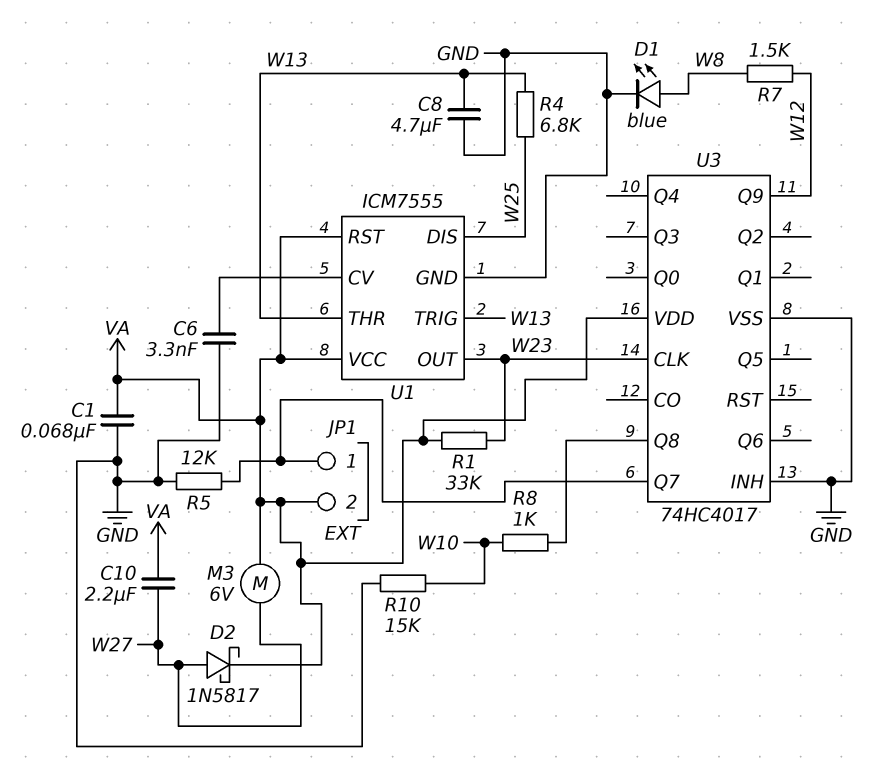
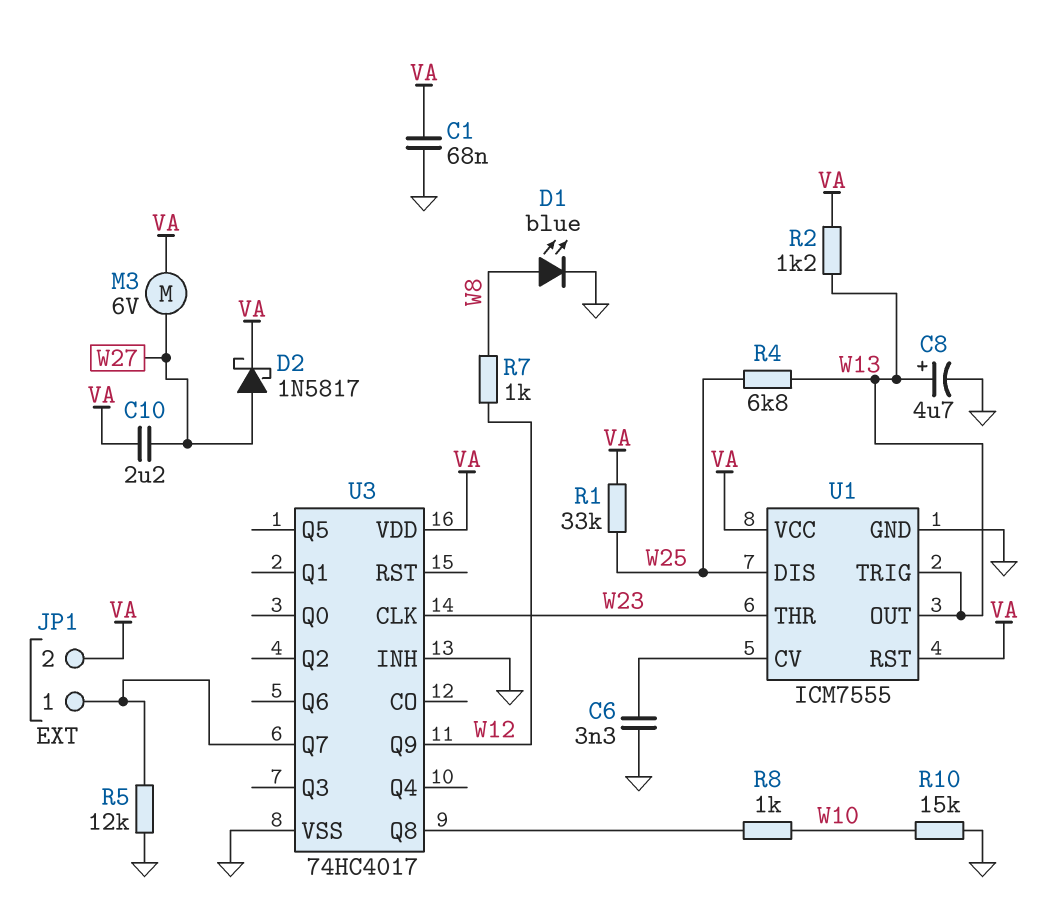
C8: 4.7uF (GND, W13) -> 4.7uF (plus W13, minus GND)
R1: 33k (VA, W23) -> 33k (VA, W25)
R2: none -> 1.2k (VA, W13)
R7: 1.5k (W8, W12) -> 1k (W8, W12)
U1 pin OUT: W23 -> W13
U1 pin THR: W13 -> W23

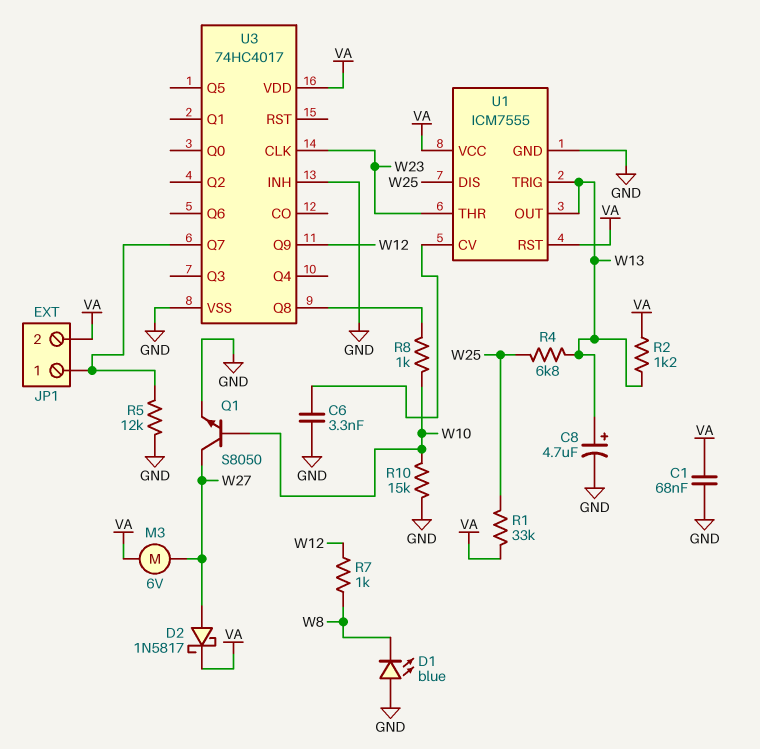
C10: 2.2uF (VA, W27) -> none
D1: LED blue (A W8, K GND) -> LED blue (A GND, K W8)
Q1: none -> NPN S8050 (B W10, C W27, E GND)

